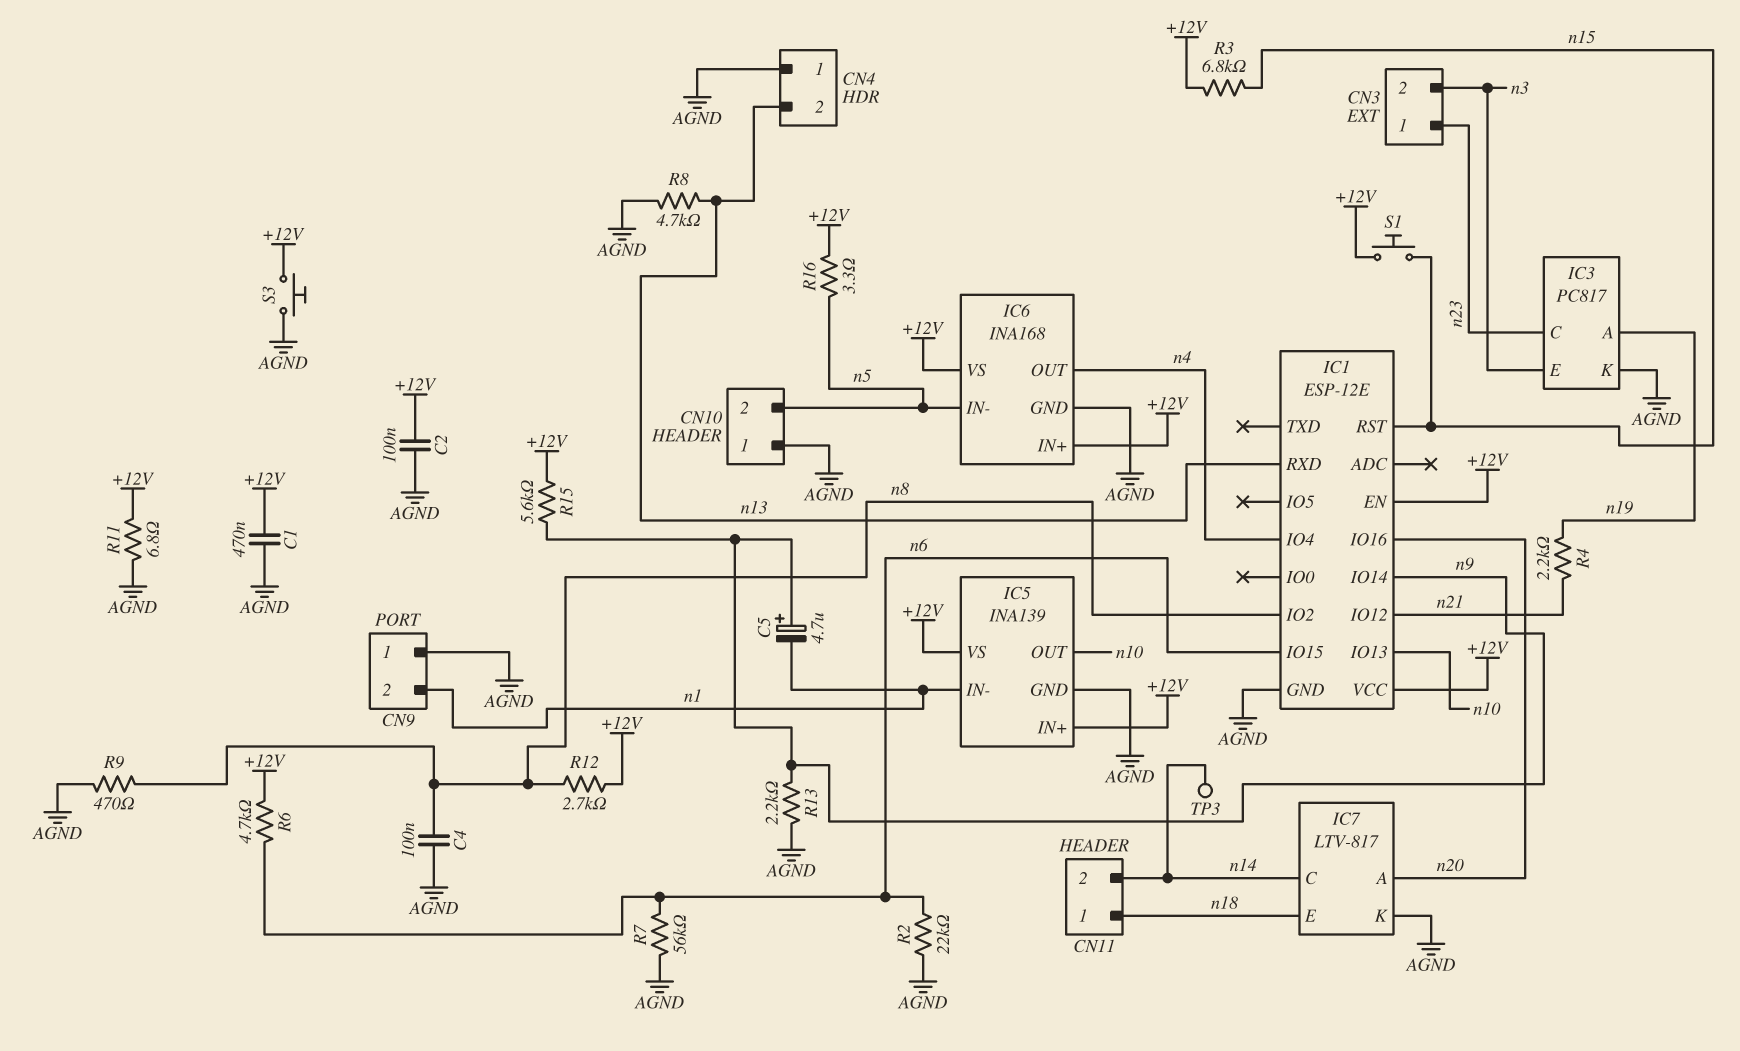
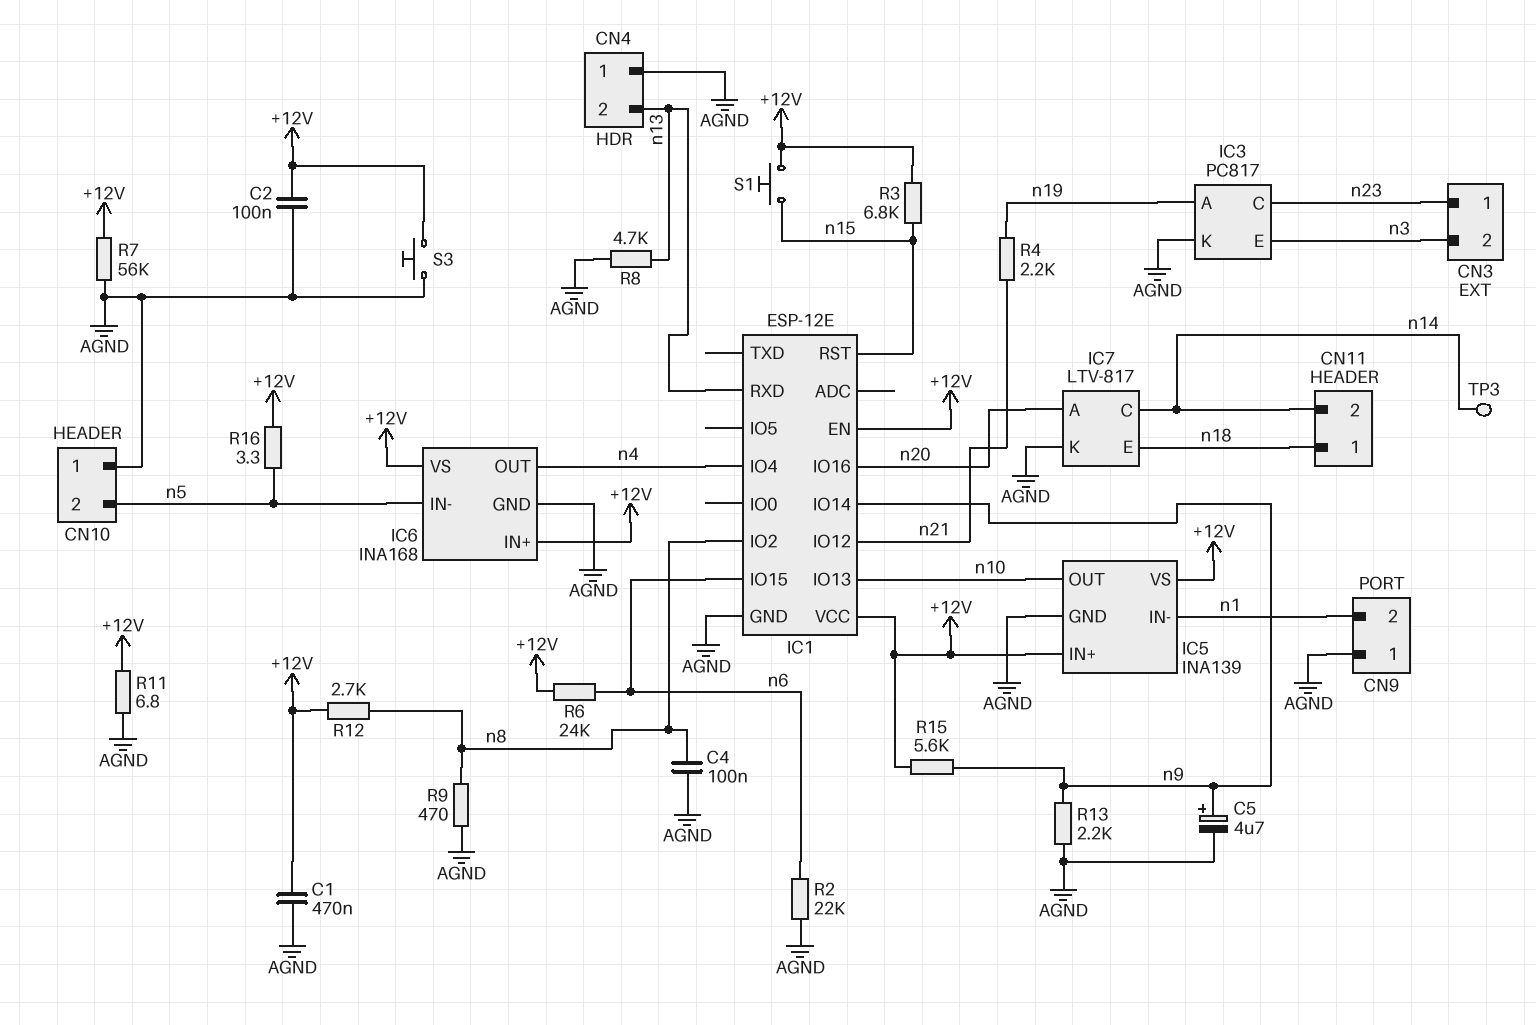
C5: 4.7uF (plus n9, minus n1) -> 4.7uF (plus n9, minus AGND)
R6: 4.7k (+12V, n6) -> 24k (+12V, n6)
R7: 56k (AGND, n6) -> 56k (+12V, AGND)

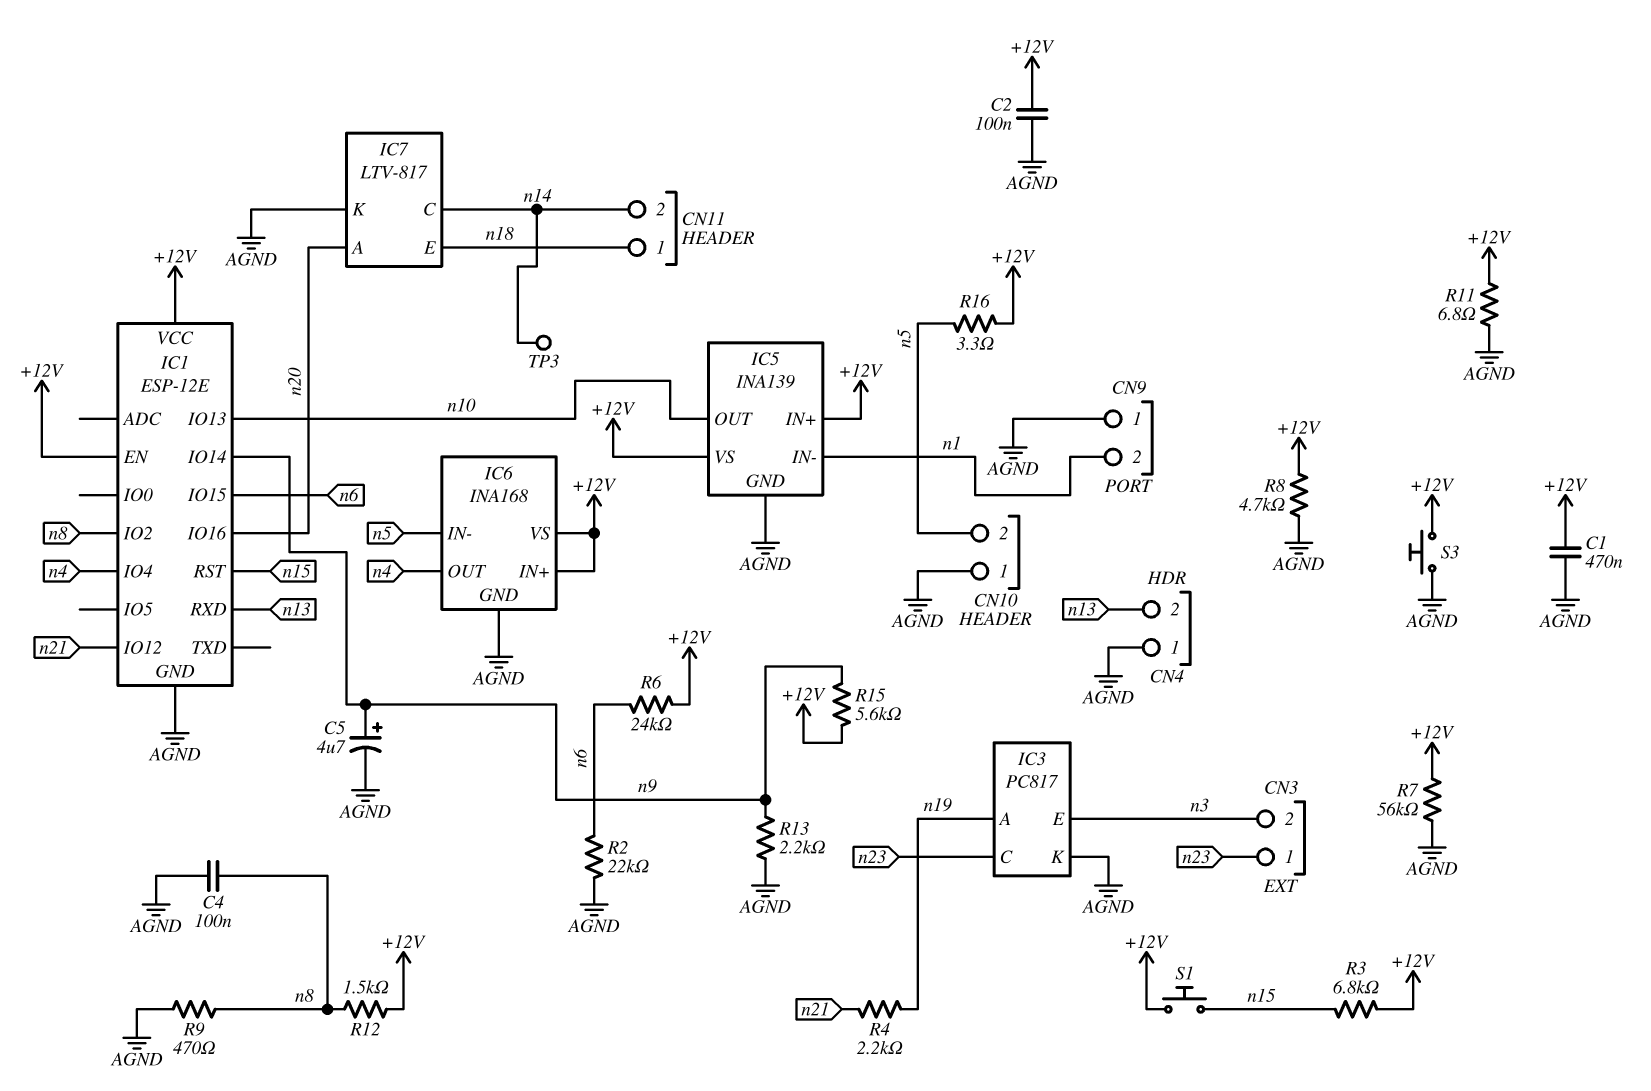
R8: 4.7k (AGND, n13) -> 4.7k (+12V, AGND)
R12: 2.7k (+12V, n8) -> 1.5k (+12V, n8)

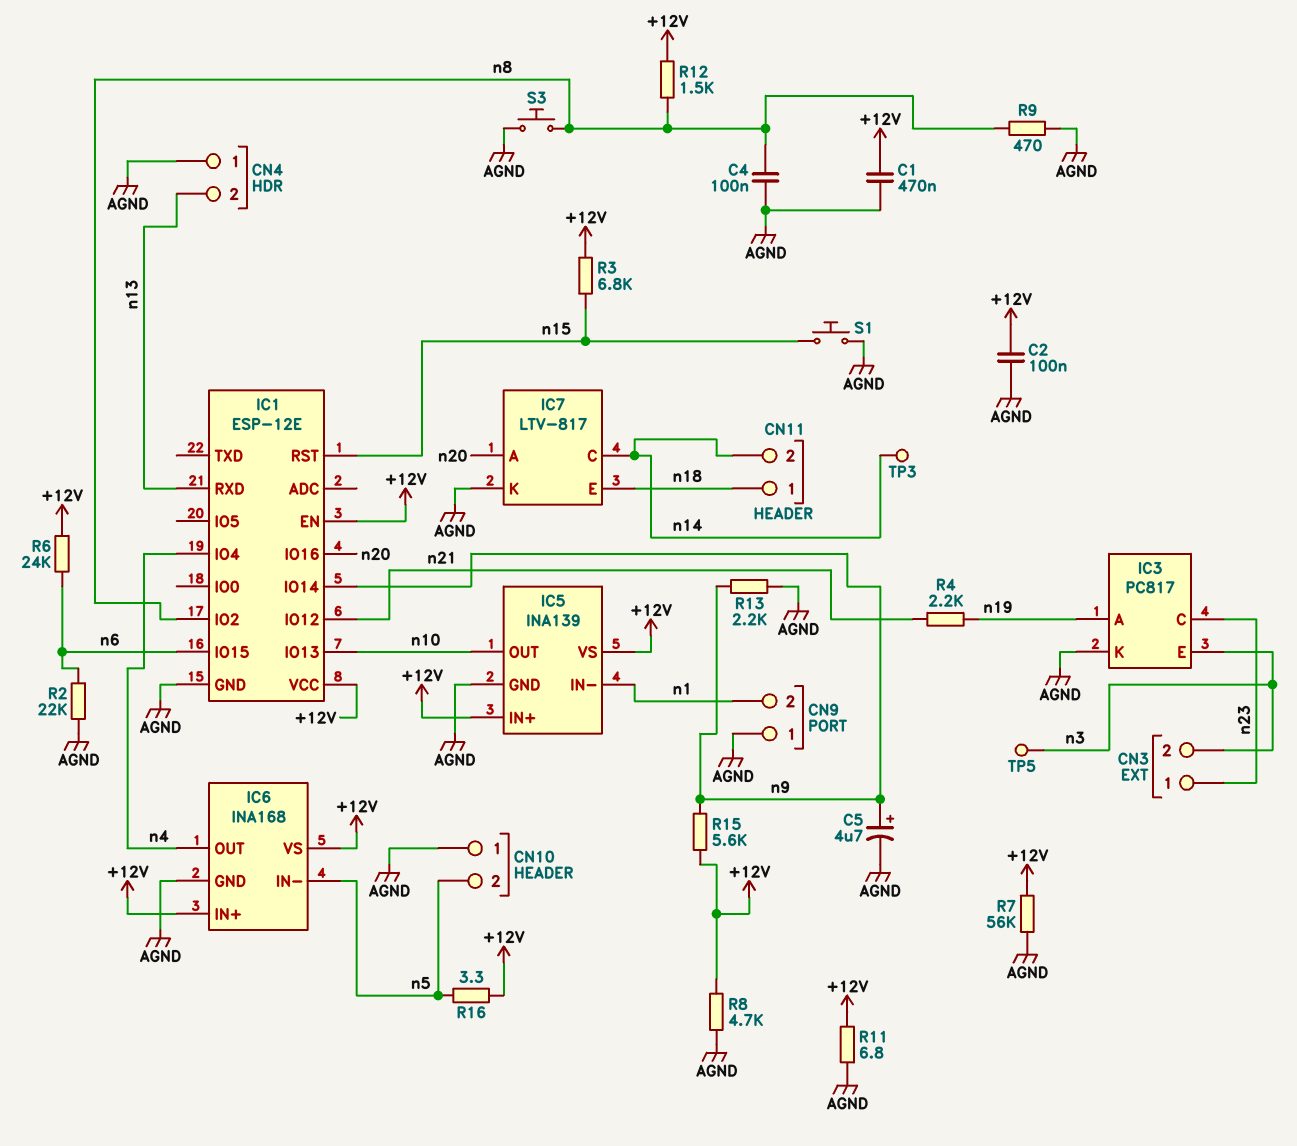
S1: button (+12V, n15) -> button (AGND, n15)
S3: button (+12V, AGND) -> button (AGND, n8)
TP5: none -> test point (n3)

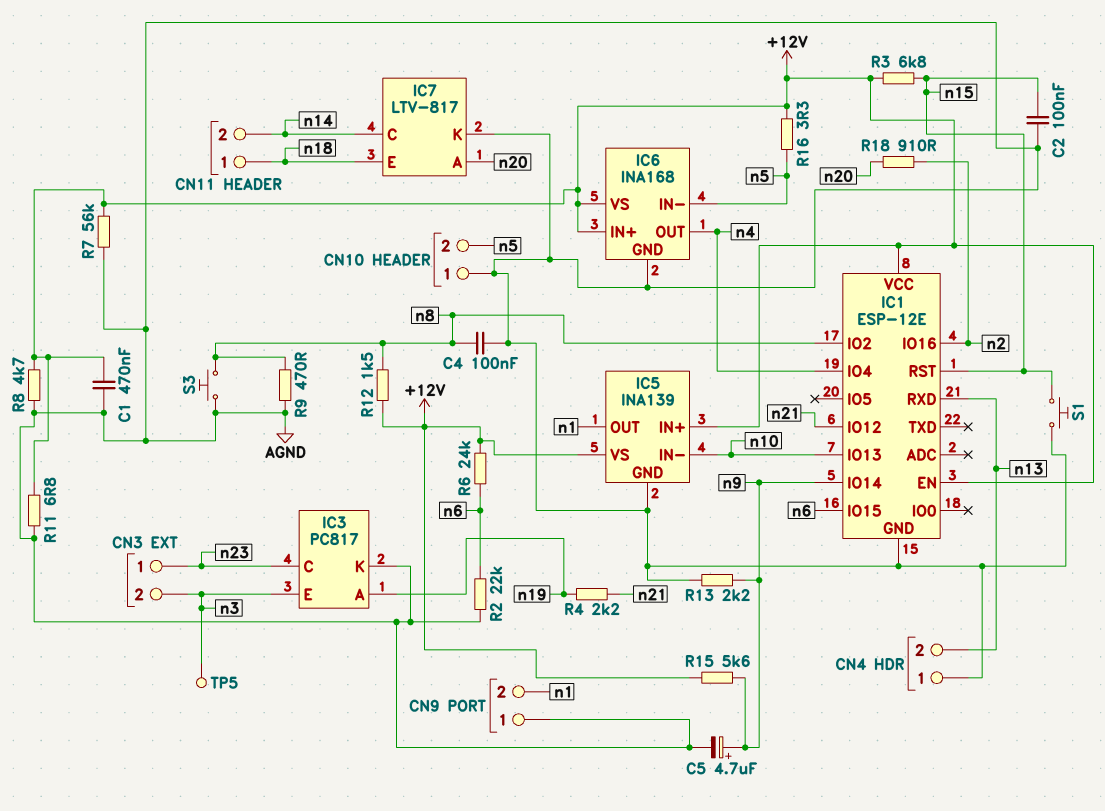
C2: 100nF (+12V, AGND) -> 100nF (AGND, n15)
IC1 pin IO16: n20 -> n2
IC5 pin IN-: n1 -> n10
IC5 pin OUT: n10 -> n1
R18: none -> 910 (n2, n20)
TP3: test point (n14) -> none

